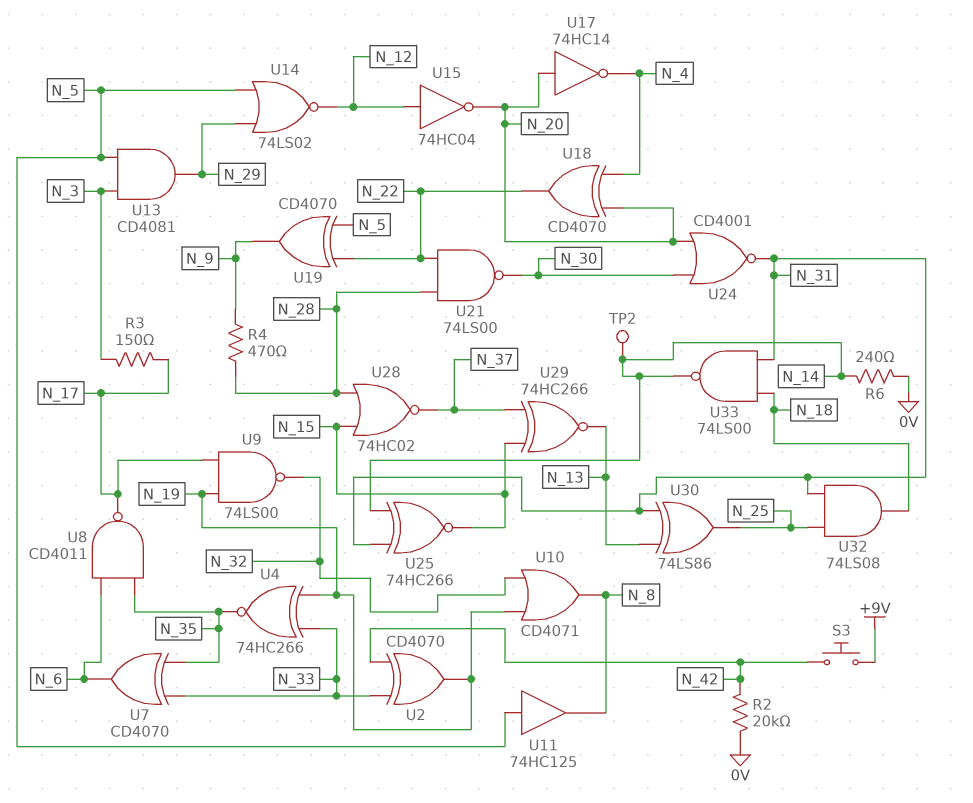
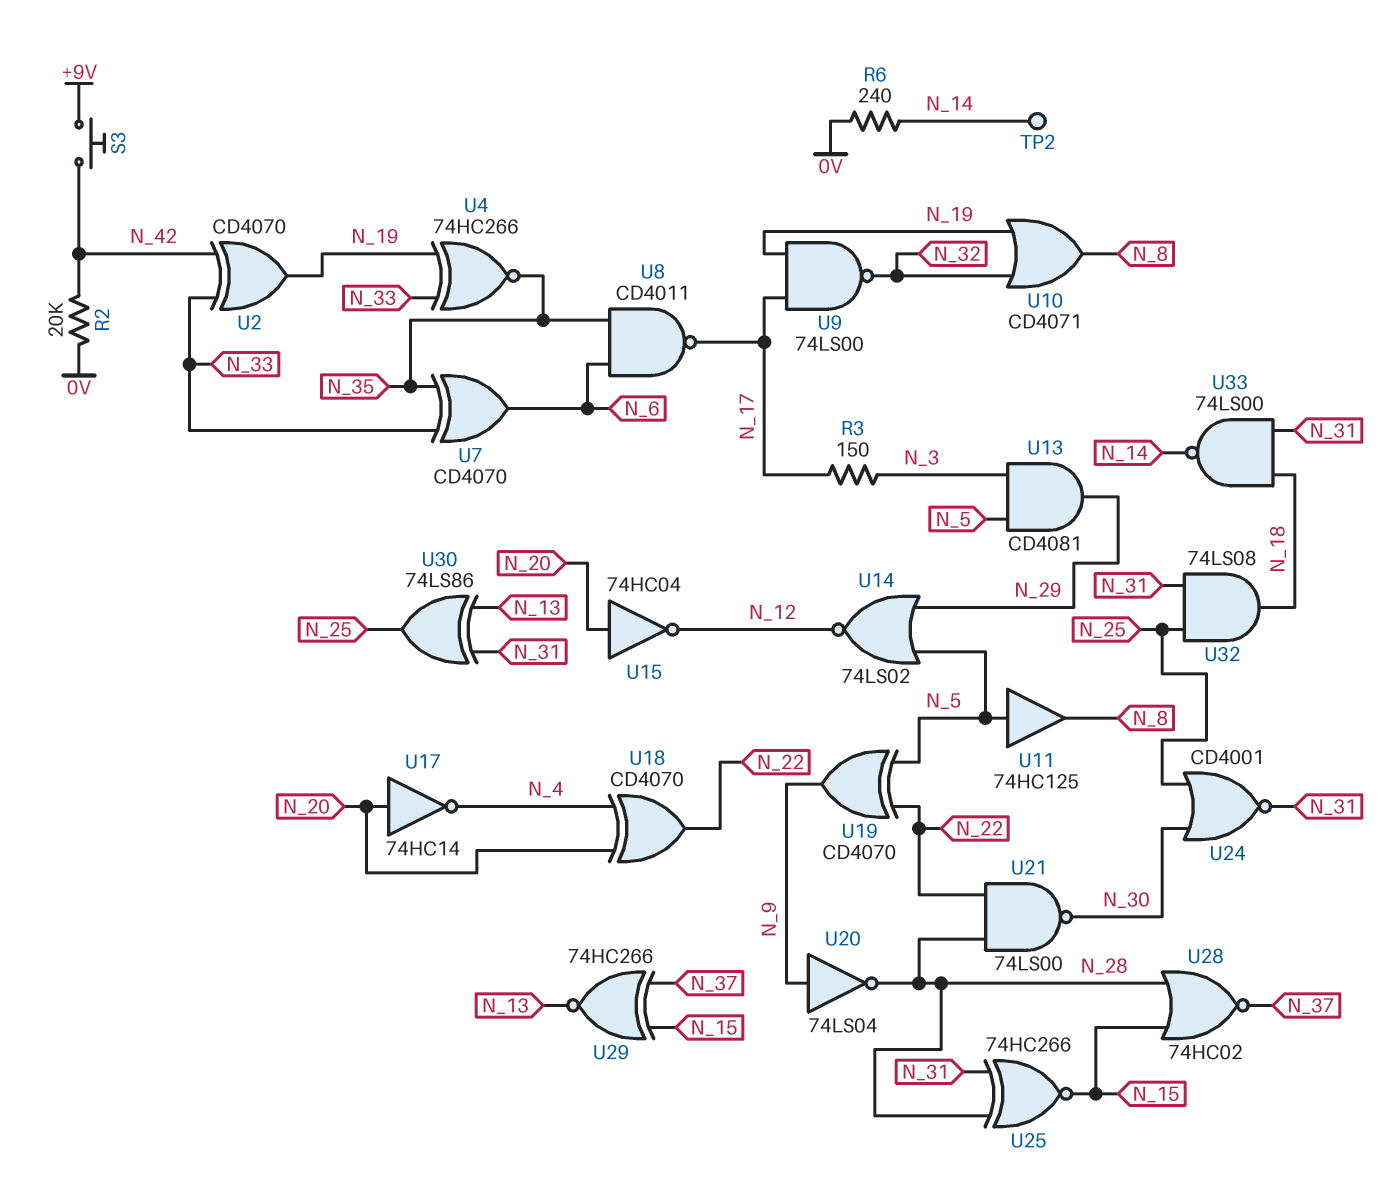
R4: 470 (N_9, N_28) -> none
U15: NOT 74HC04 (in N_12, out N_20) -> NOT 74HC04 (in N_20, out N_12)
U20: none -> NOT 74LS04 (in N_9, out N_28)
U24: NOR CD4001 (in N_20, in N_30, out N_31) -> NOR CD4001 (in N_25, in N_30, out N_31)
U25: XNOR 74HC266 (in N_14, in N_31, out N_15) -> XNOR 74HC266 (in N_28, in N_31, out N_15)

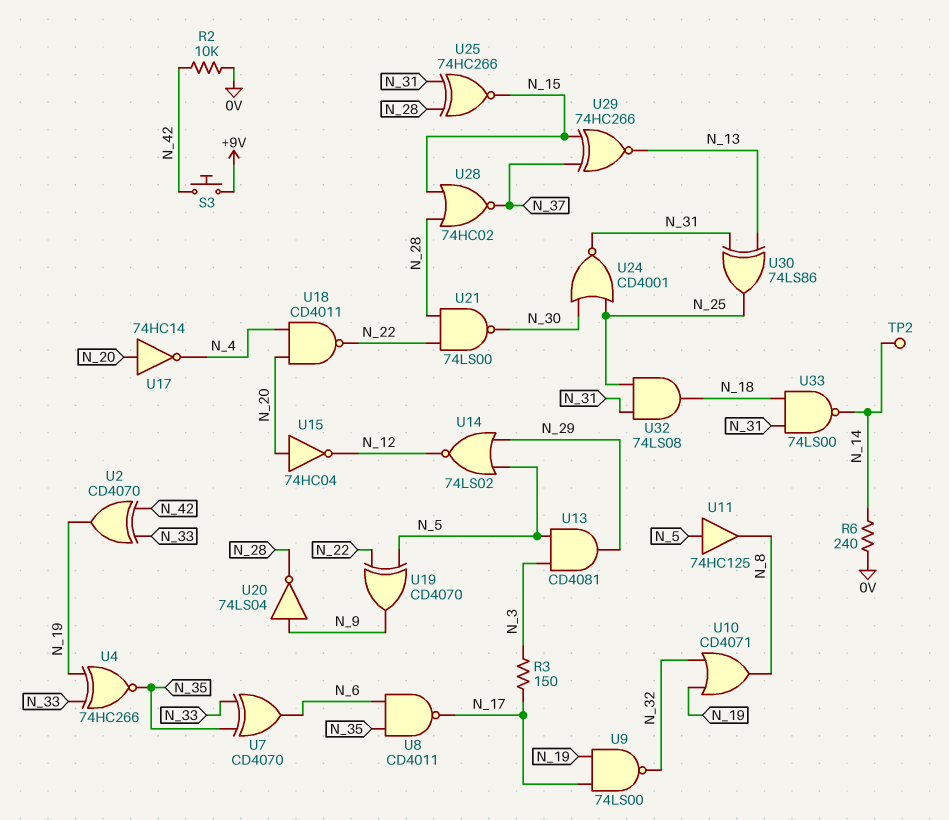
R2: 20k (0V, N_42) -> 10k (0V, N_42)
U18: XOR CD4070 (in N_4, in N_20, out N_22) -> NAND CD4011 (in N_4, in N_20, out N_22)

